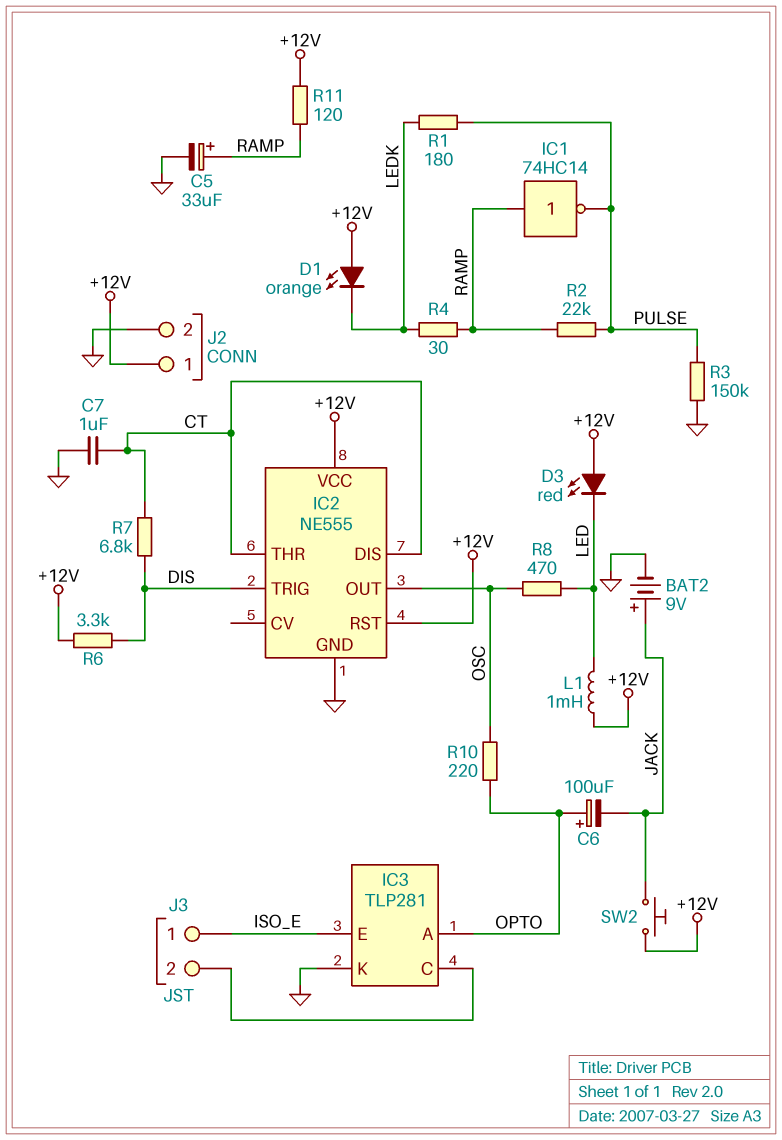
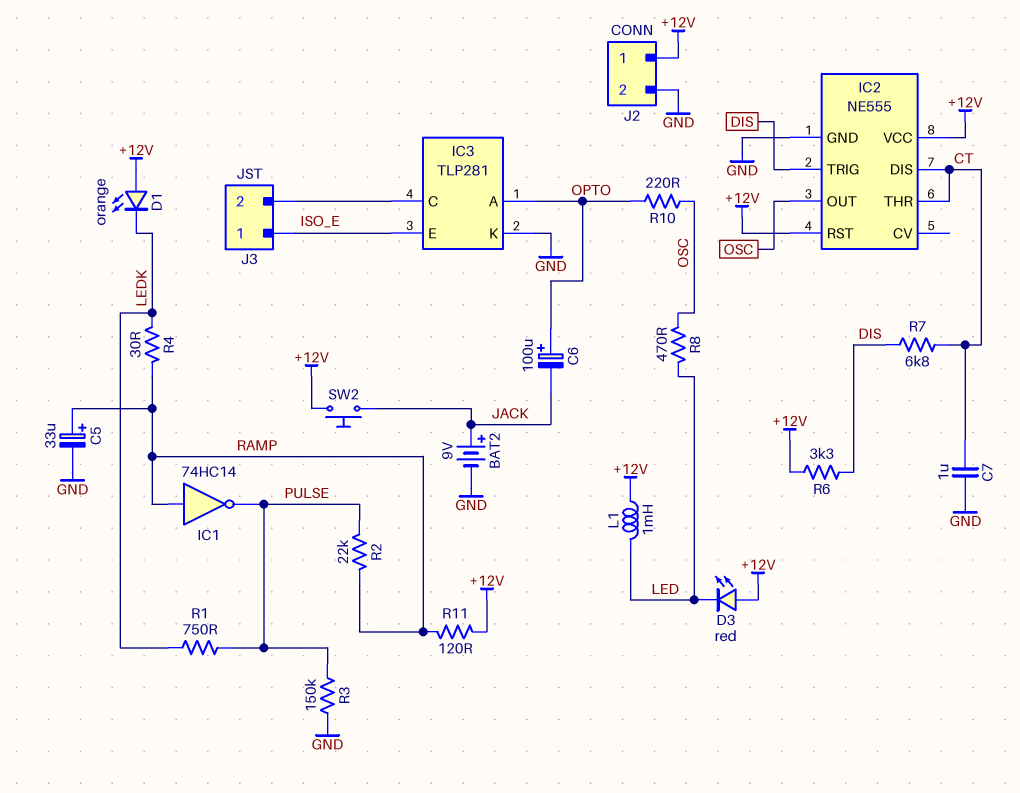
R1: 180 (LEDK, PULSE) -> 750 (LEDK, PULSE)

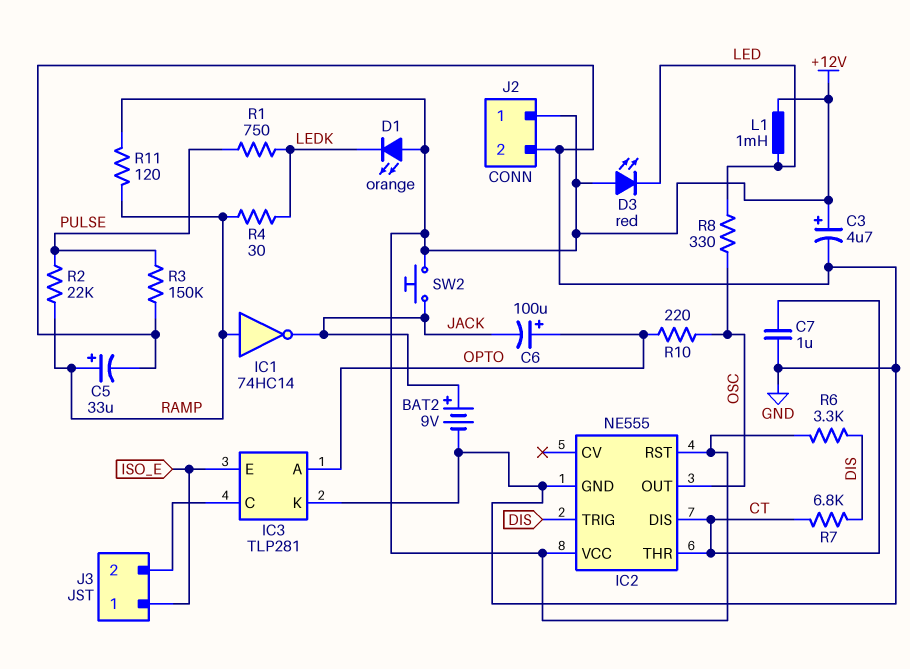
C3: none -> 4.7uF (plus +12V, minus GND)
IC1: NOT 74HC14 (in RAMP, out PULSE) -> NOT 74HC14 (in RAMP, out JACK)
R8: 470 (LED, OSC) -> 330 (LED, OSC)

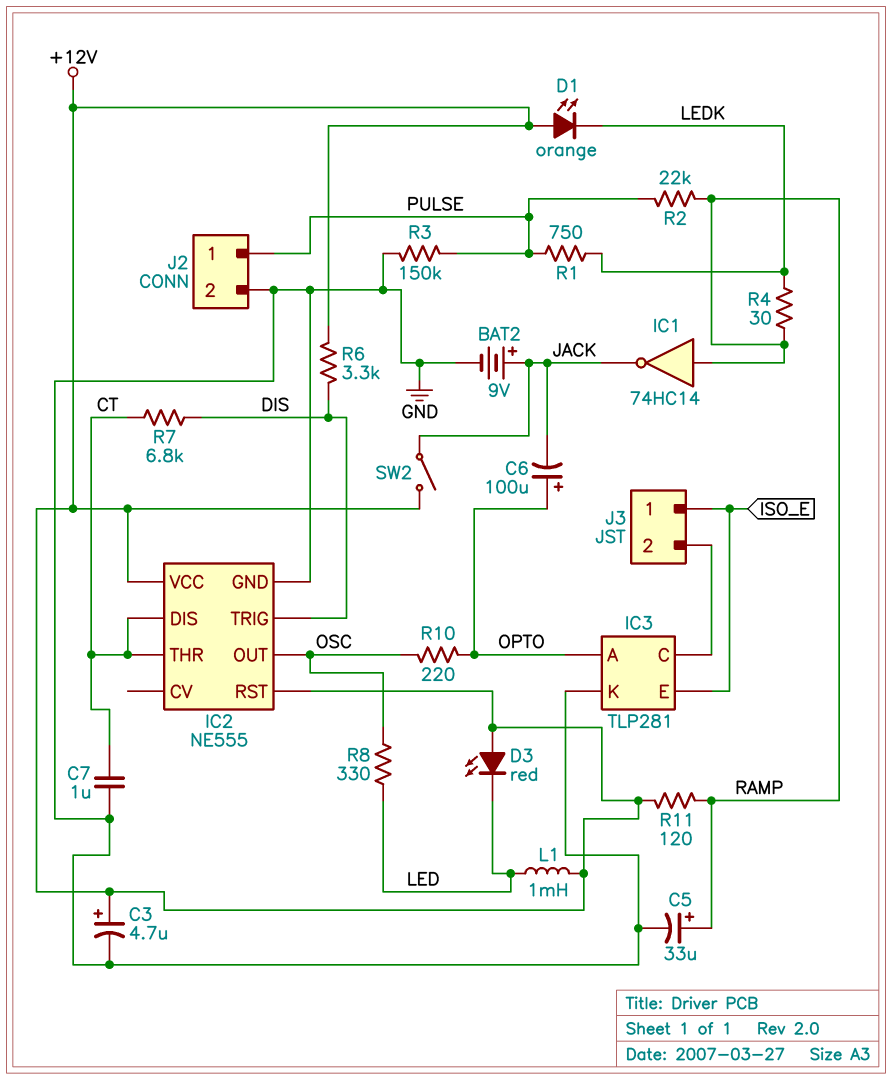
J2 pin 1: +12V -> PULSE
SW2: button (+12V, JACK) -> switch (+12V, JACK)

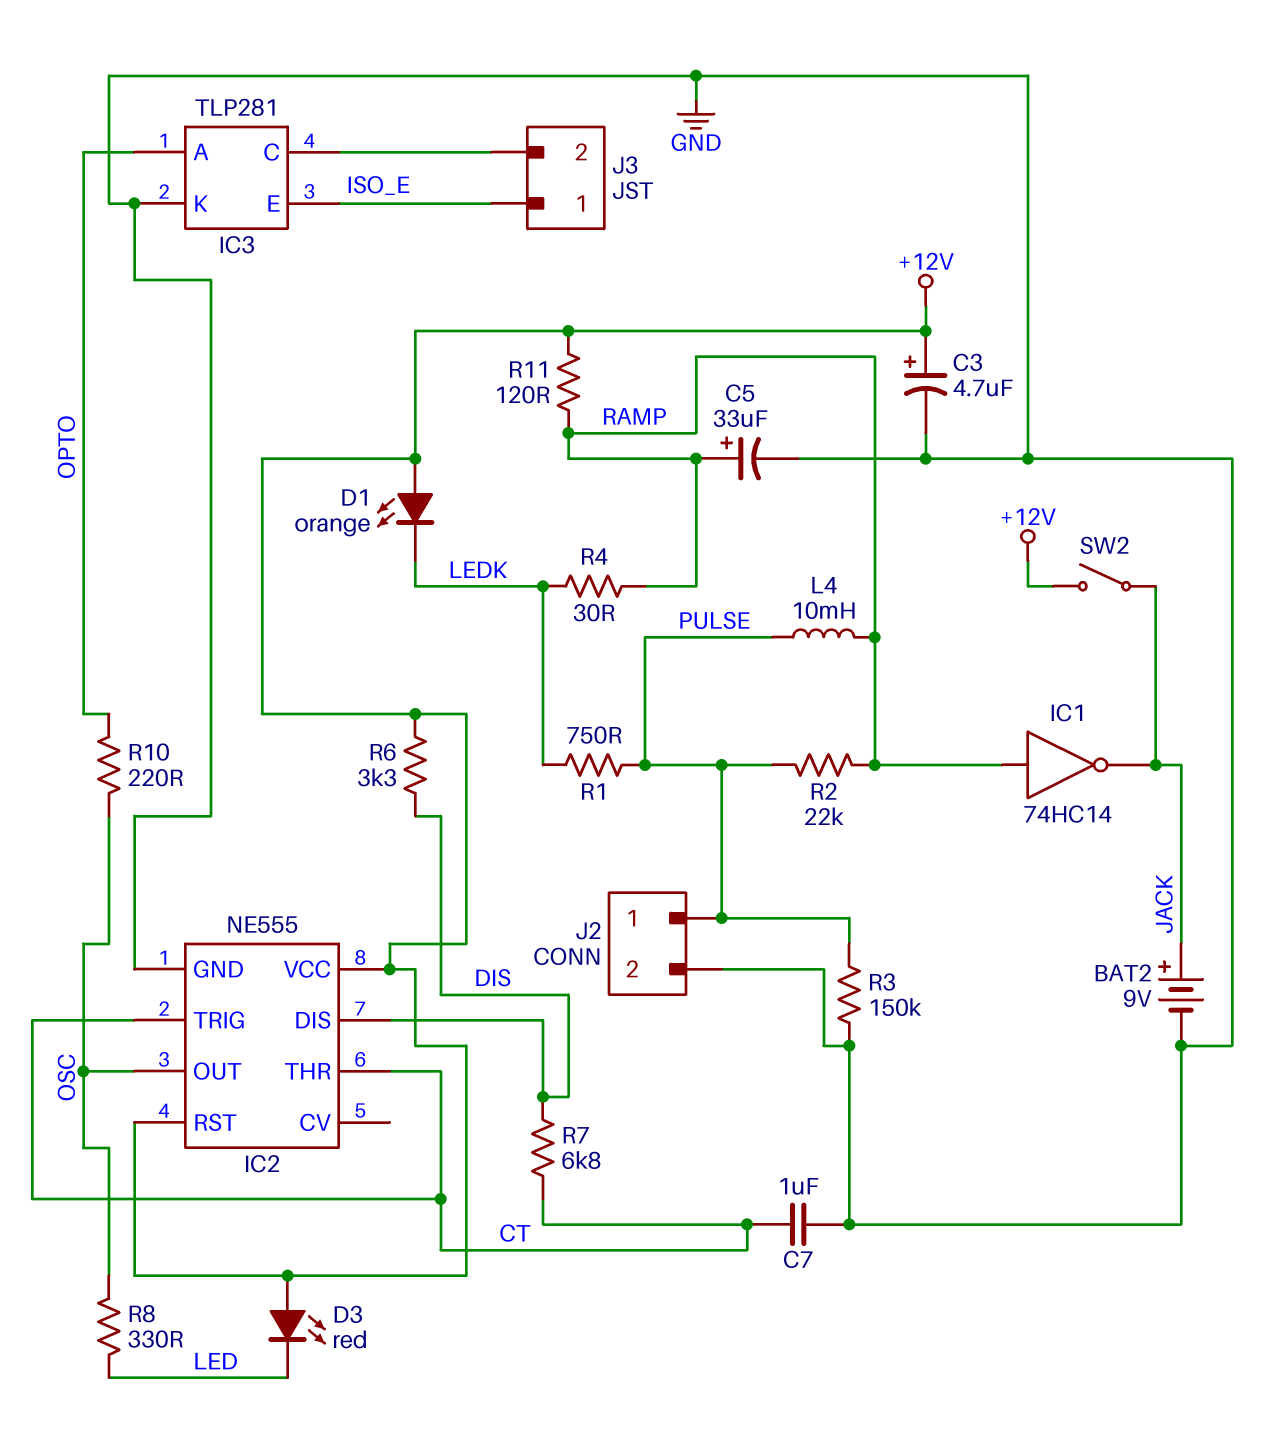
C6: 100uF (plus OPTO, minus JACK) -> none
IC2 pin DIS: CT -> DIS
IC2 pin TRIG: DIS -> CT
L1: 1mH (+12V, LED) -> none
L4: none -> 10mH (PULSE, RAMP)

